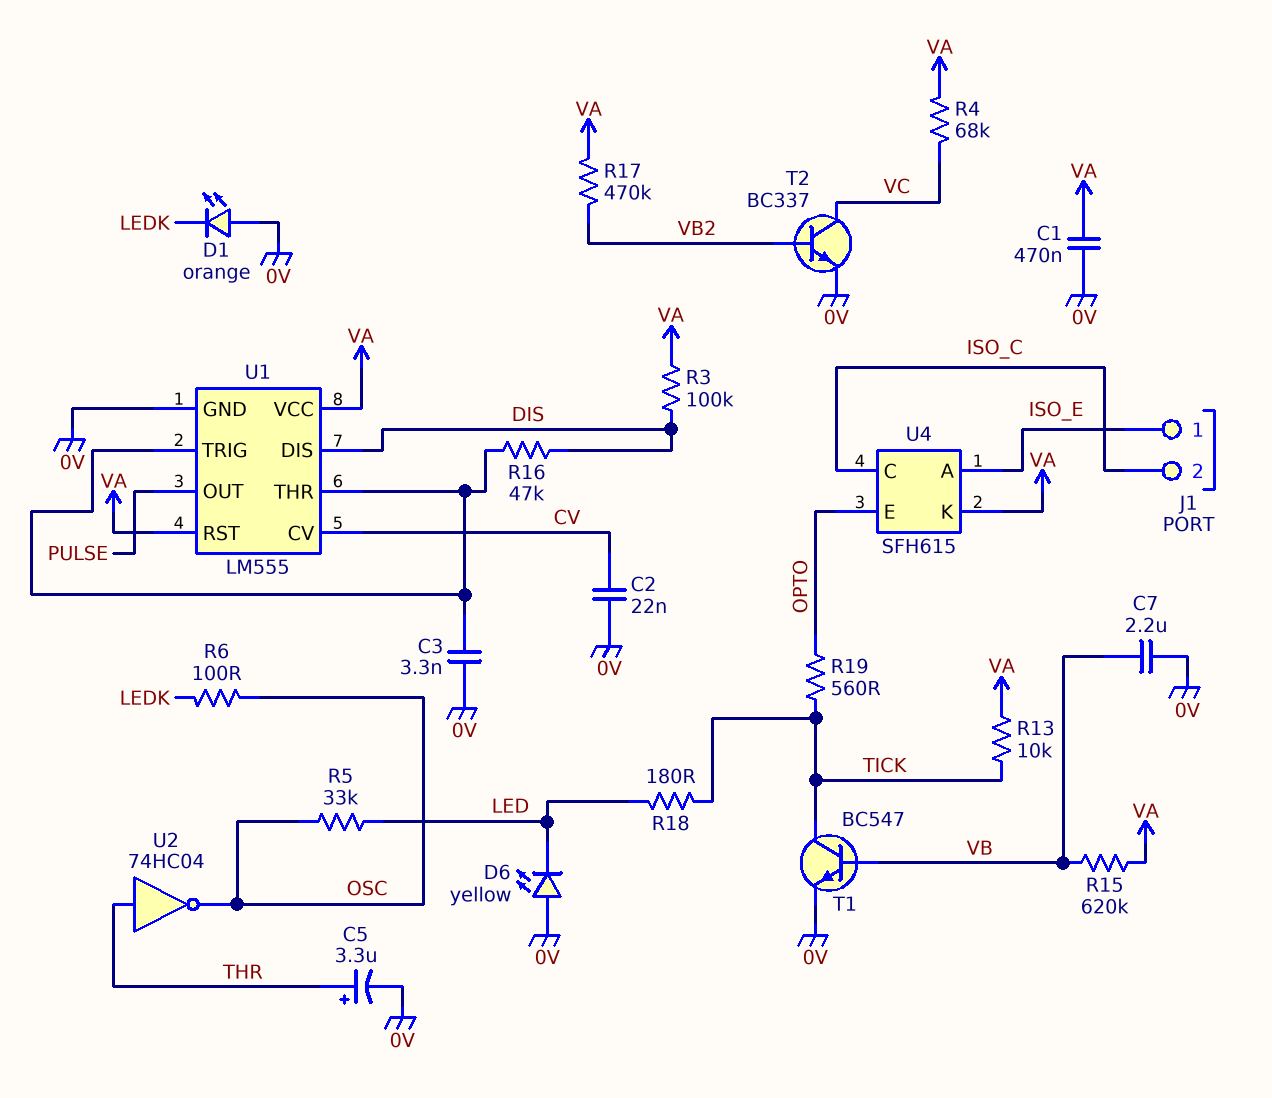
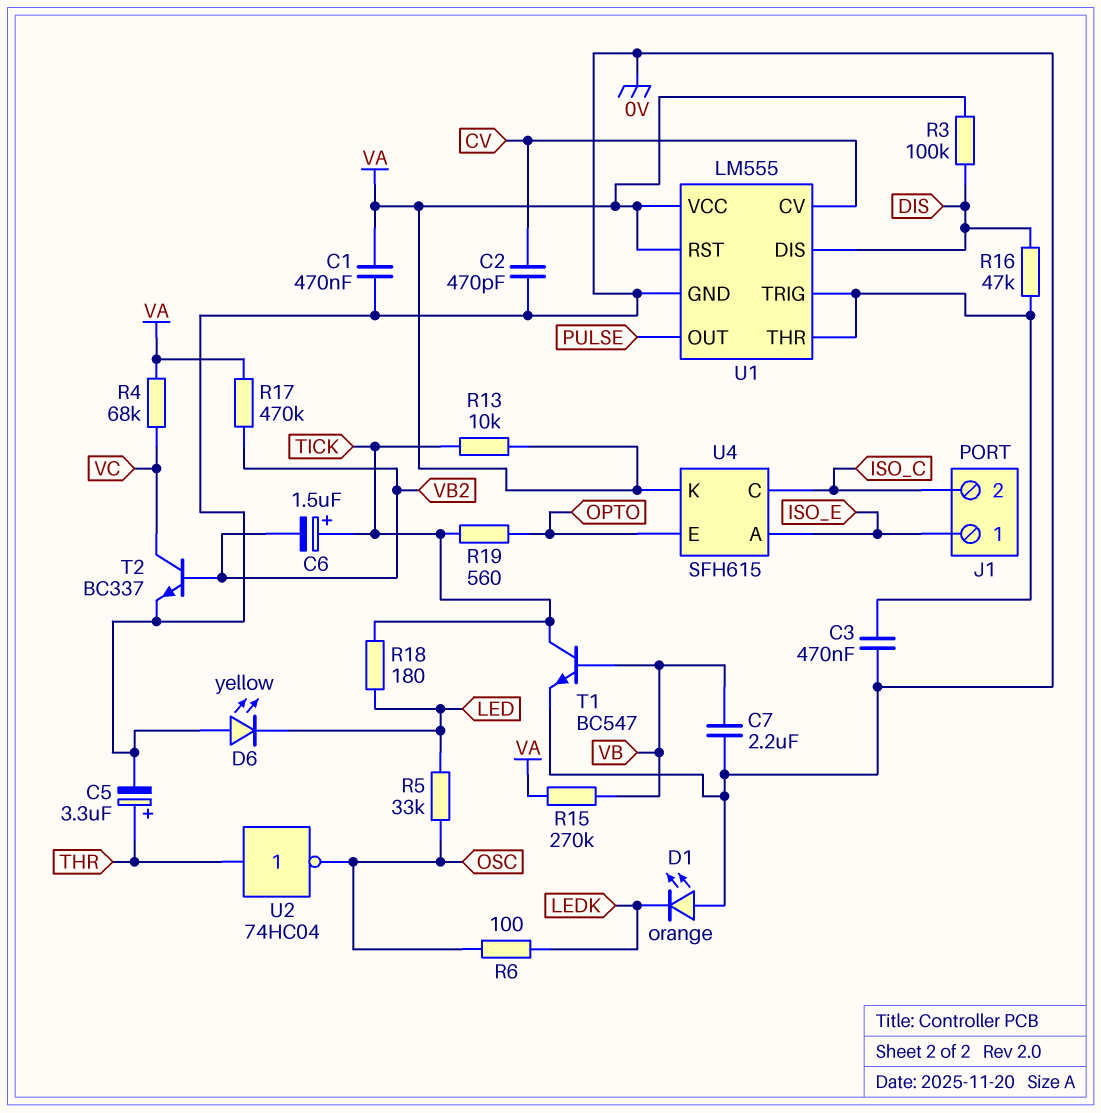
C2: 22nF (0V, CV) -> 470pF (0V, CV)
C3: 3.3nF (0V, U1/THR) -> 470nF (0V, U1/THR)
C6: none -> 1.5uF (plus TICK, minus VB2)
R15: 620k (VA, VB) -> 270k (VA, VB)

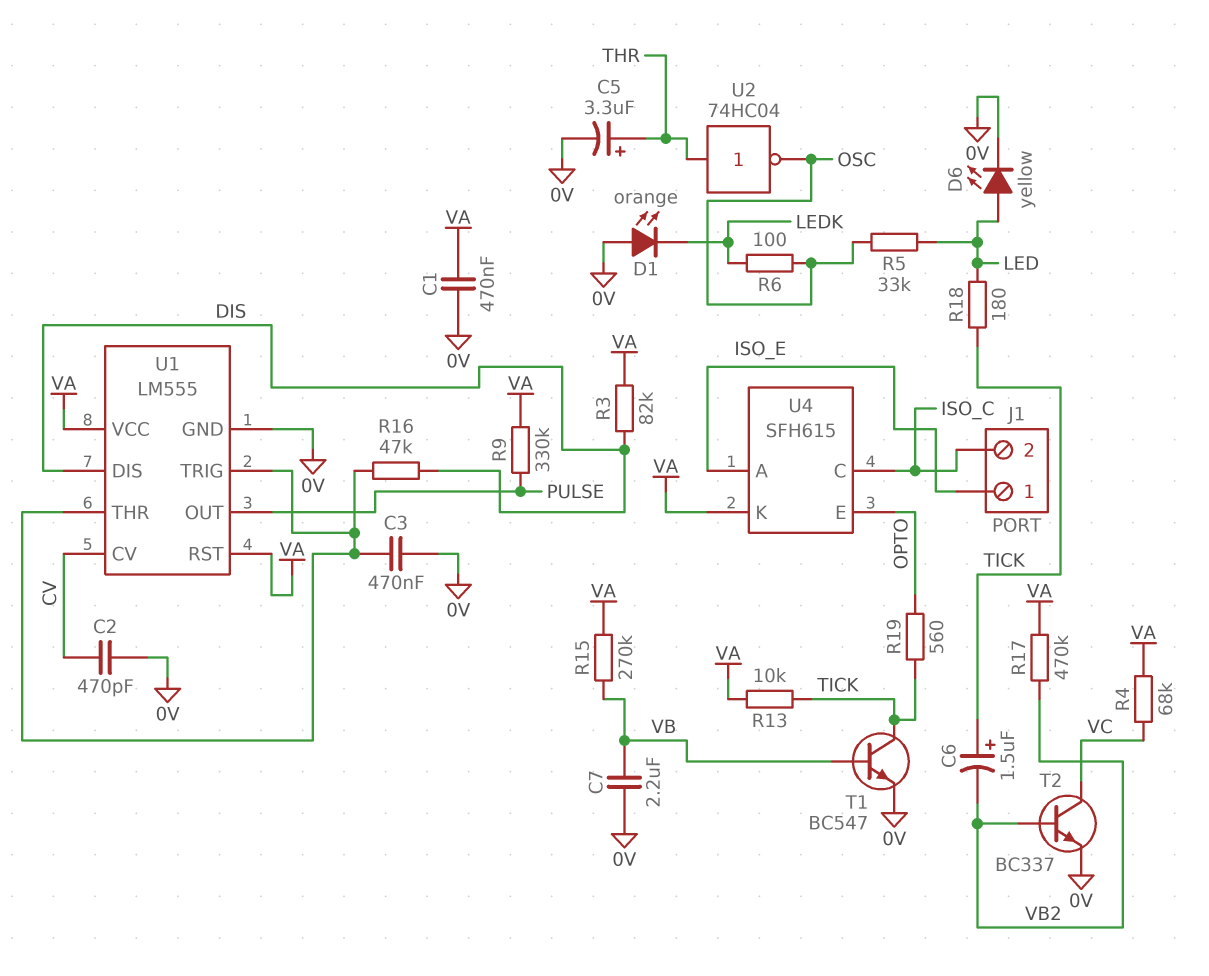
D6: LED yellow (A 0V, K LED) -> LED yellow (A LED, K 0V)
R3: 100k (DIS, VA) -> 82k (DIS, VA)
R9: none -> 330k (PULSE, VA)

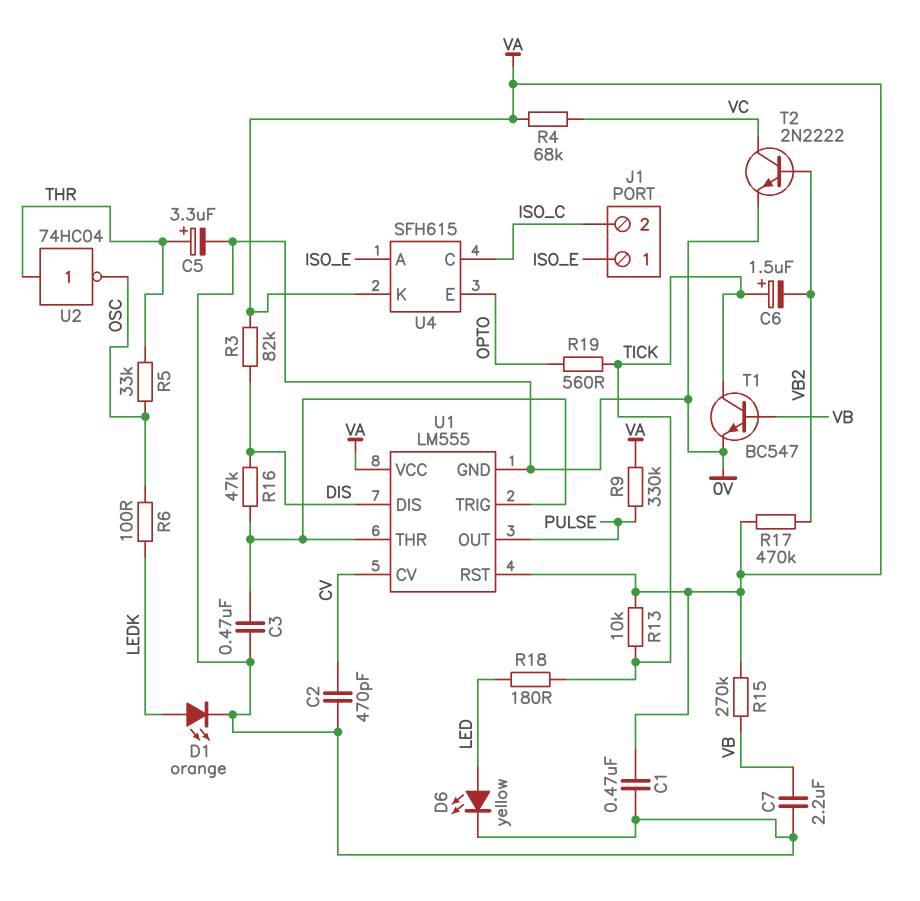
D1: LED orange (A 0V, K LEDK) -> LED orange (A LEDK, K 0V)
R5: 33k (LED, OSC) -> 33k (OSC, THR)
T2: NPN BC337 (B VB2, C VC, E 0V) -> NPN 2N2222 (B VB2, C VC, E 0V)

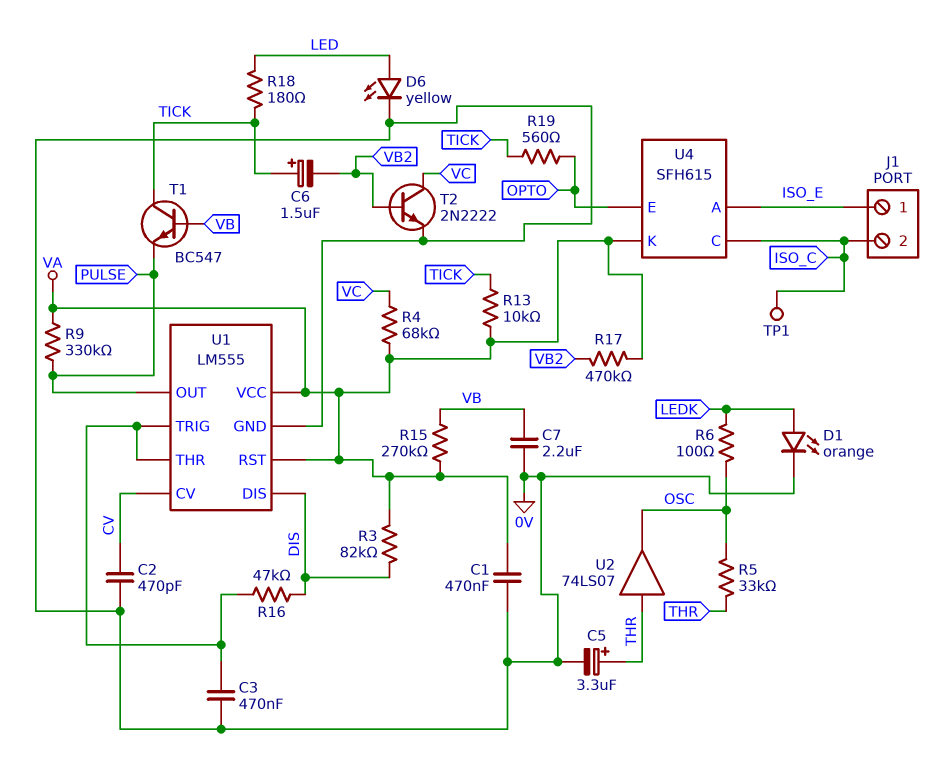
T1: NPN BC547 (B VB, C TICK, E 0V) -> NPN BC547 (B VB, C TICK, E PULSE)
TP1: none -> test point (ISO_C)
U2: NOT 74HC04 (in THR, out OSC) -> buffer 74LS07 (in THR, out OSC)

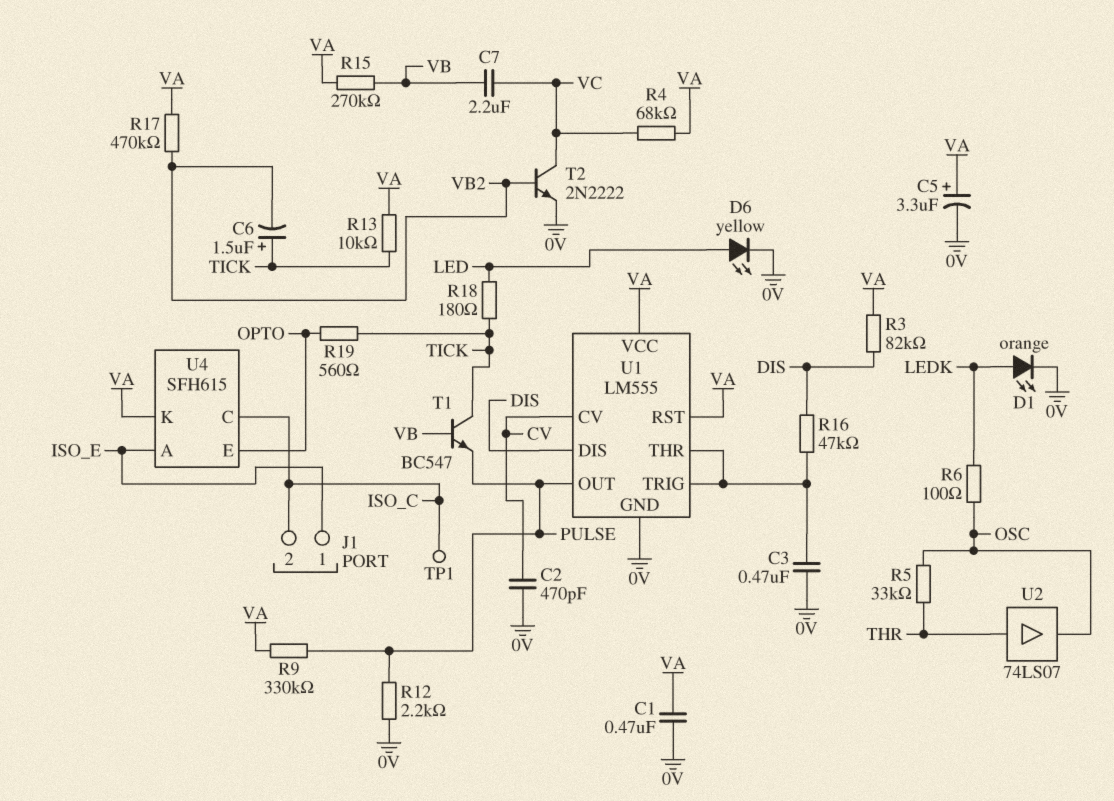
C5: 3.3uF (plus THR, minus 0V) -> 3.3uF (plus VA, minus 0V)
C7: 2.2uF (0V, VB) -> 2.2uF (VB, VC)
R12: none -> 2.2k (0V, PULSE)

